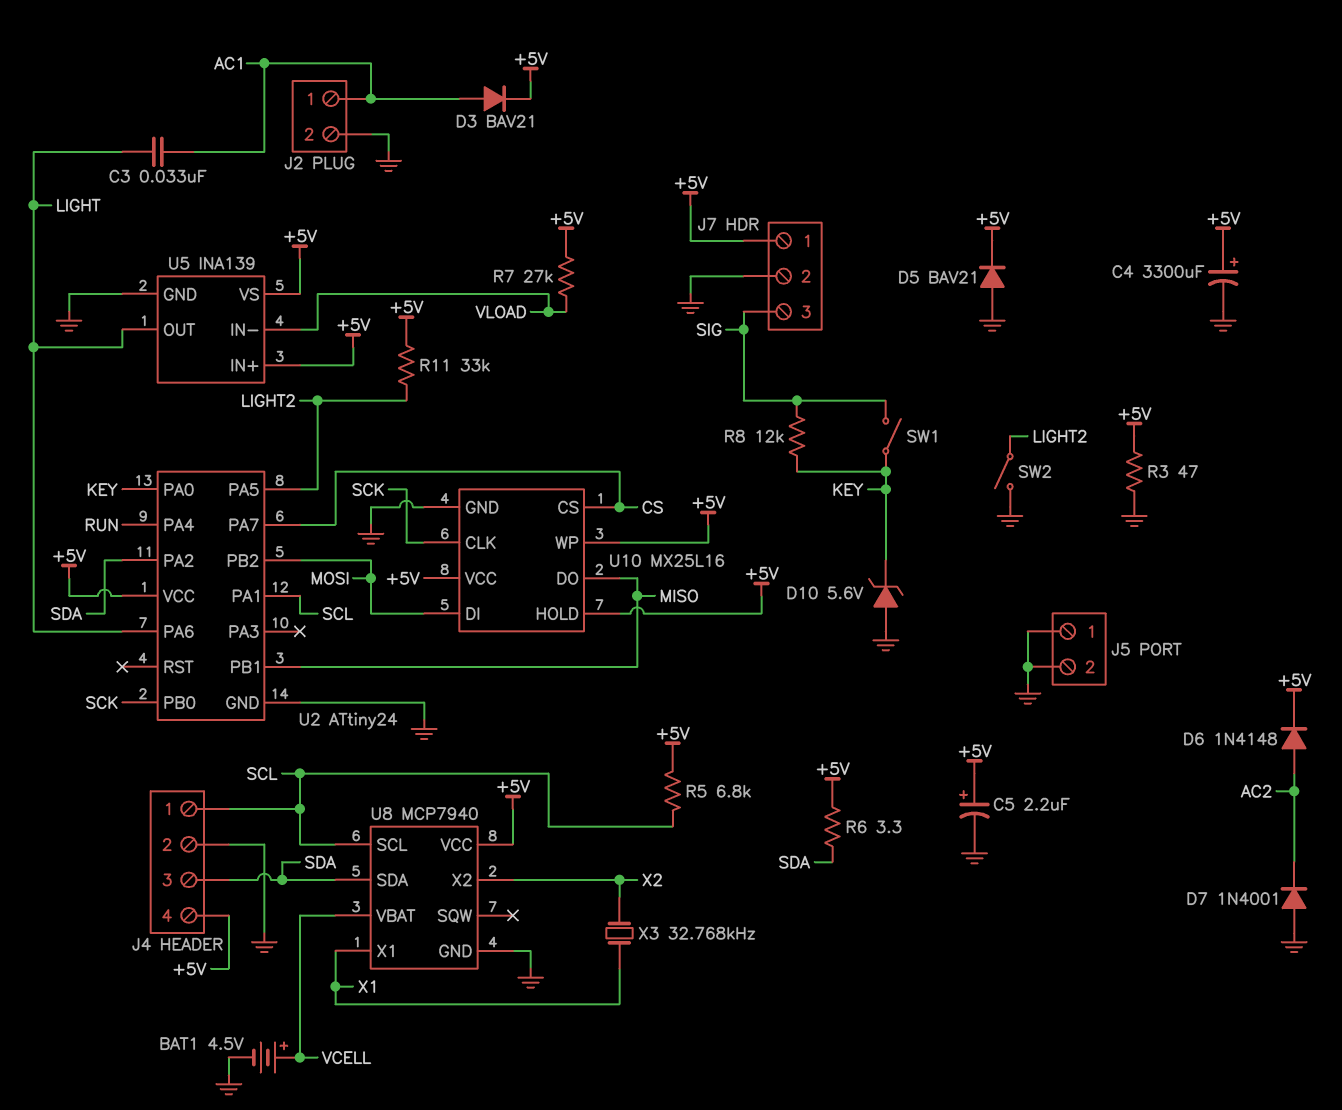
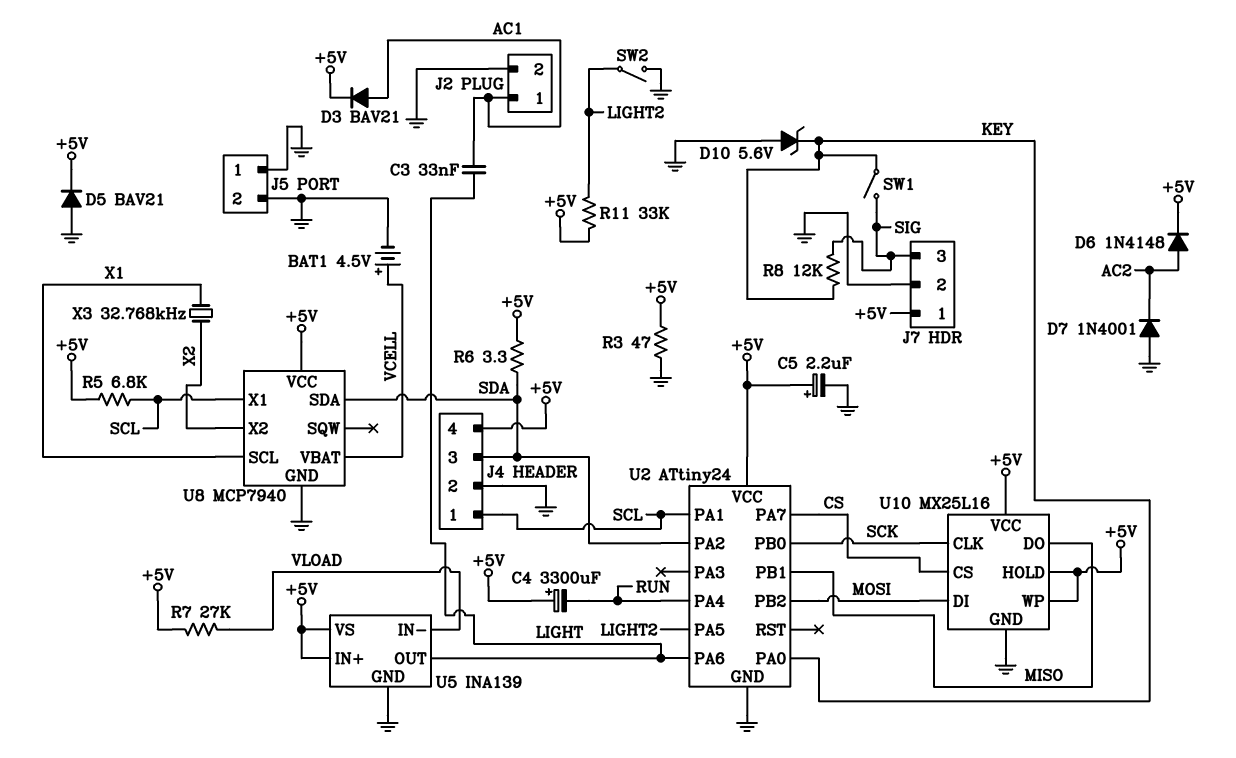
C4: 3300uF (plus +5V, minus GND) -> 3300uF (plus +5V, minus RUN)
U8 pin SCL: SCL -> X1
U8 pin X1: X1 -> SCL

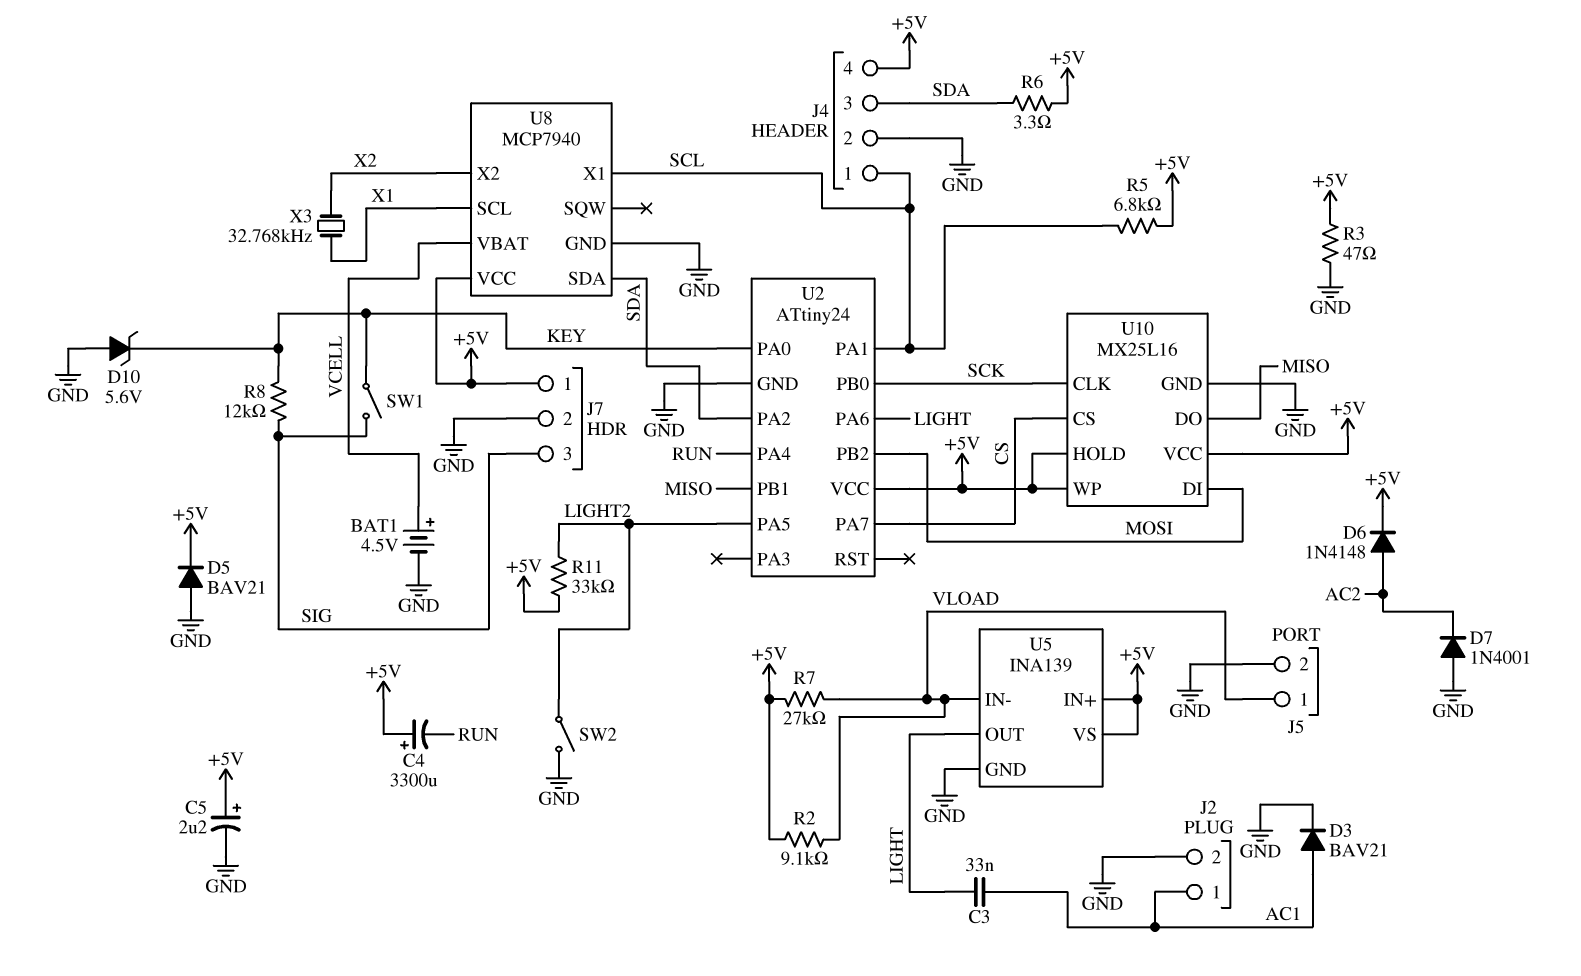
D3: diode BAV21 (A AC1, K +5V) -> diode BAV21 (A AC1, K GND)
J5 pin 1: GND -> VLOAD
R2: none -> 9.1k (+5V, VLOAD)

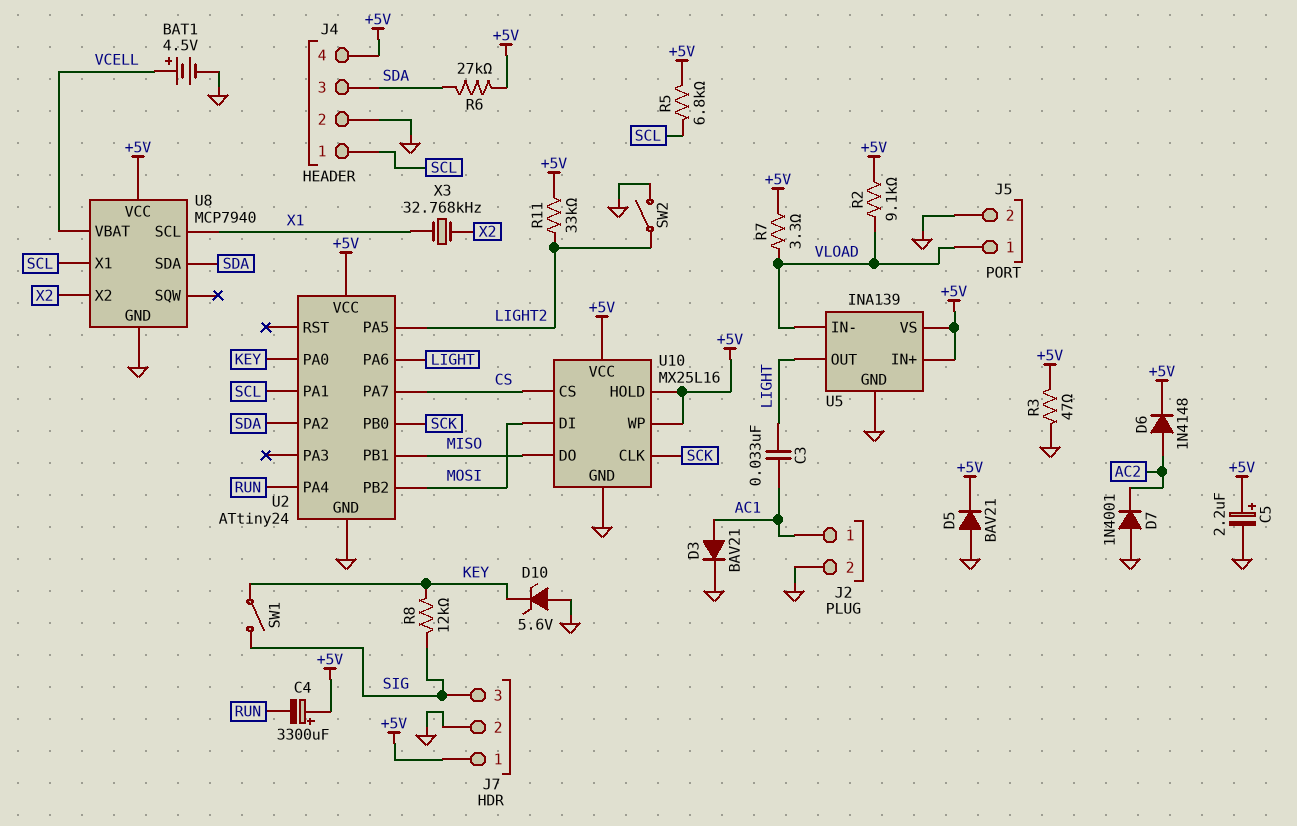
R6: 3.3 (+5V, SDA) -> 27k (+5V, SDA)
R7: 27k (+5V, VLOAD) -> 3.3 (+5V, VLOAD)

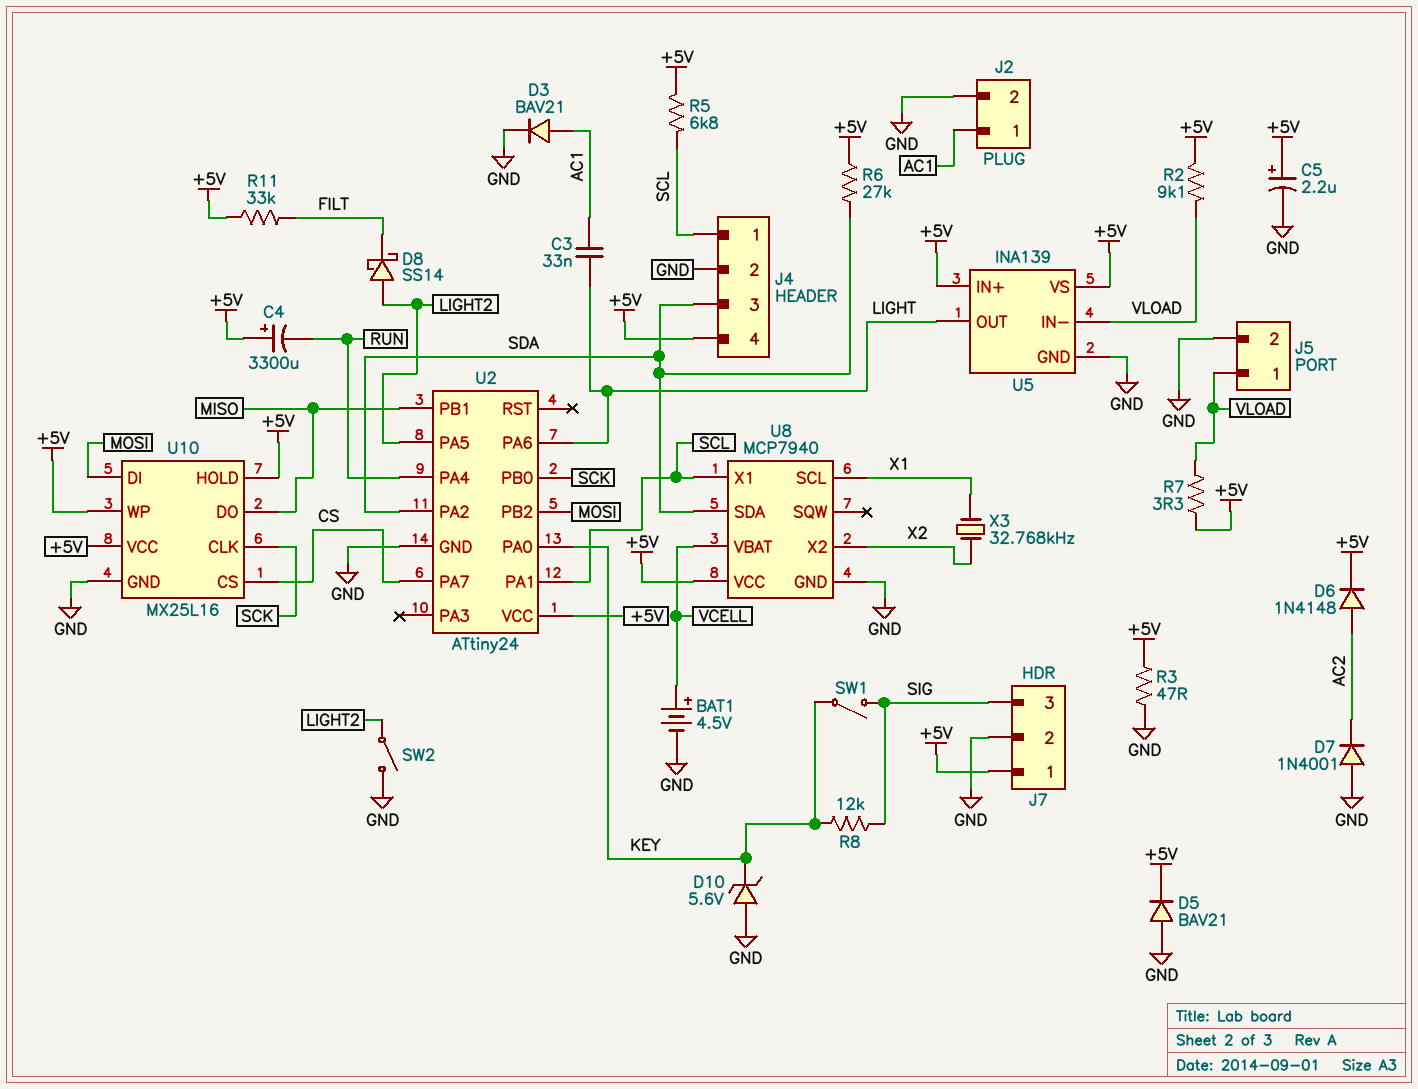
D8: none -> schottky SS14 (A LIGHT2, K FILT)
R11: 33k (+5V, LIGHT2) -> 33k (+5V, FILT)

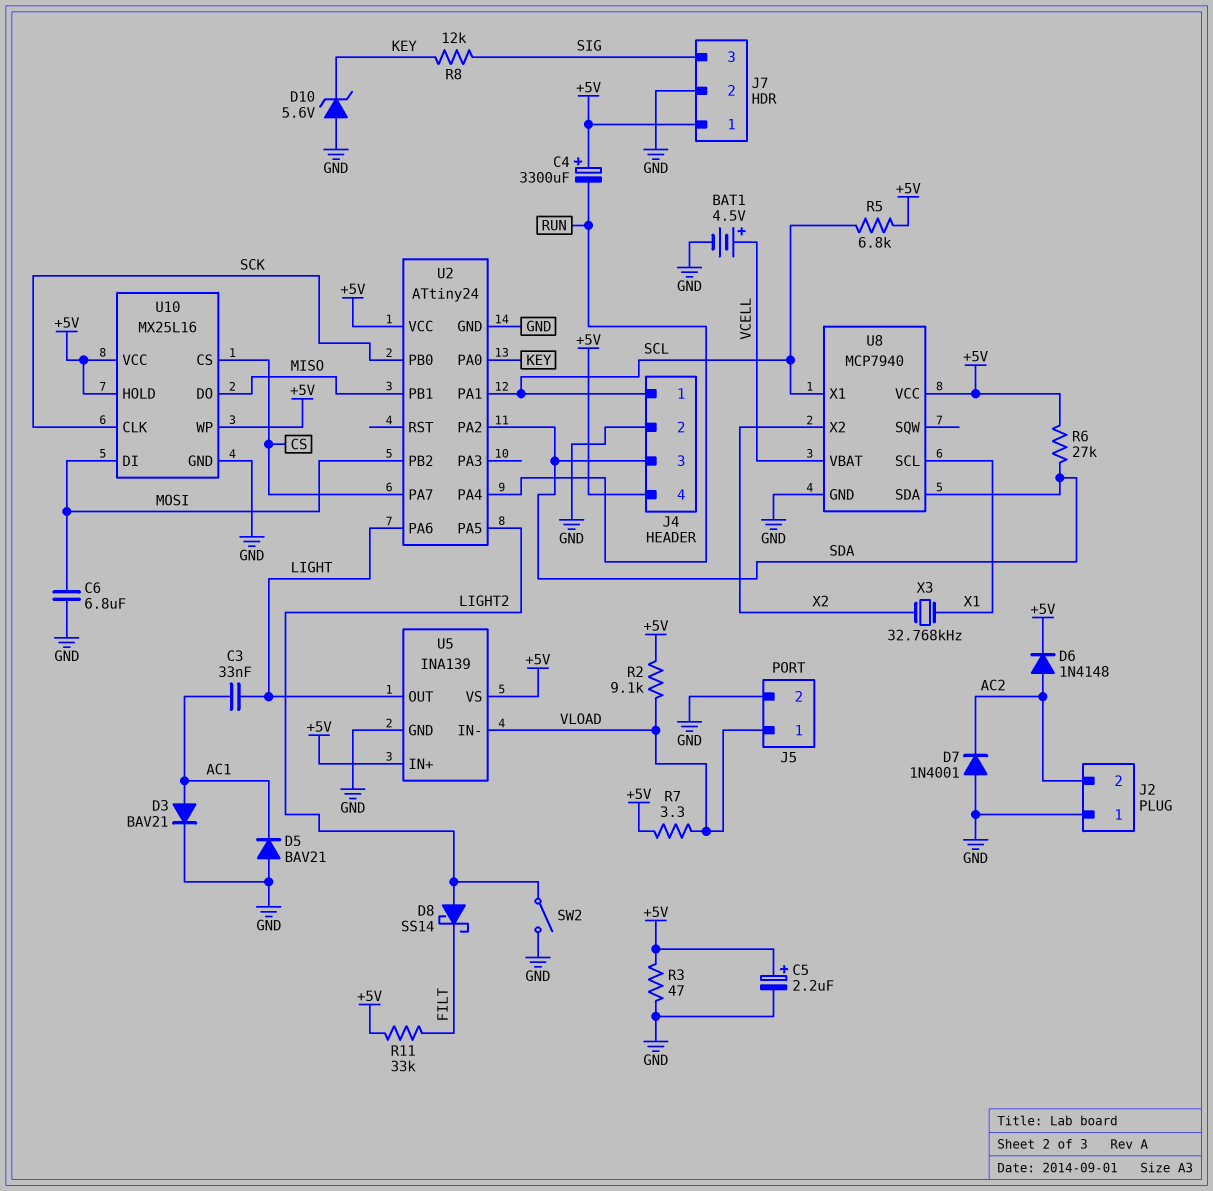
C6: none -> 6.8uF (GND, MOSI)
D5: diode BAV21 (A GND, K +5V) -> diode BAV21 (A GND, K AC1)
J2 pin 1: AC1 -> GND
J2 pin 2: GND -> AC2
SW1: switch (KEY, SIG) -> none

